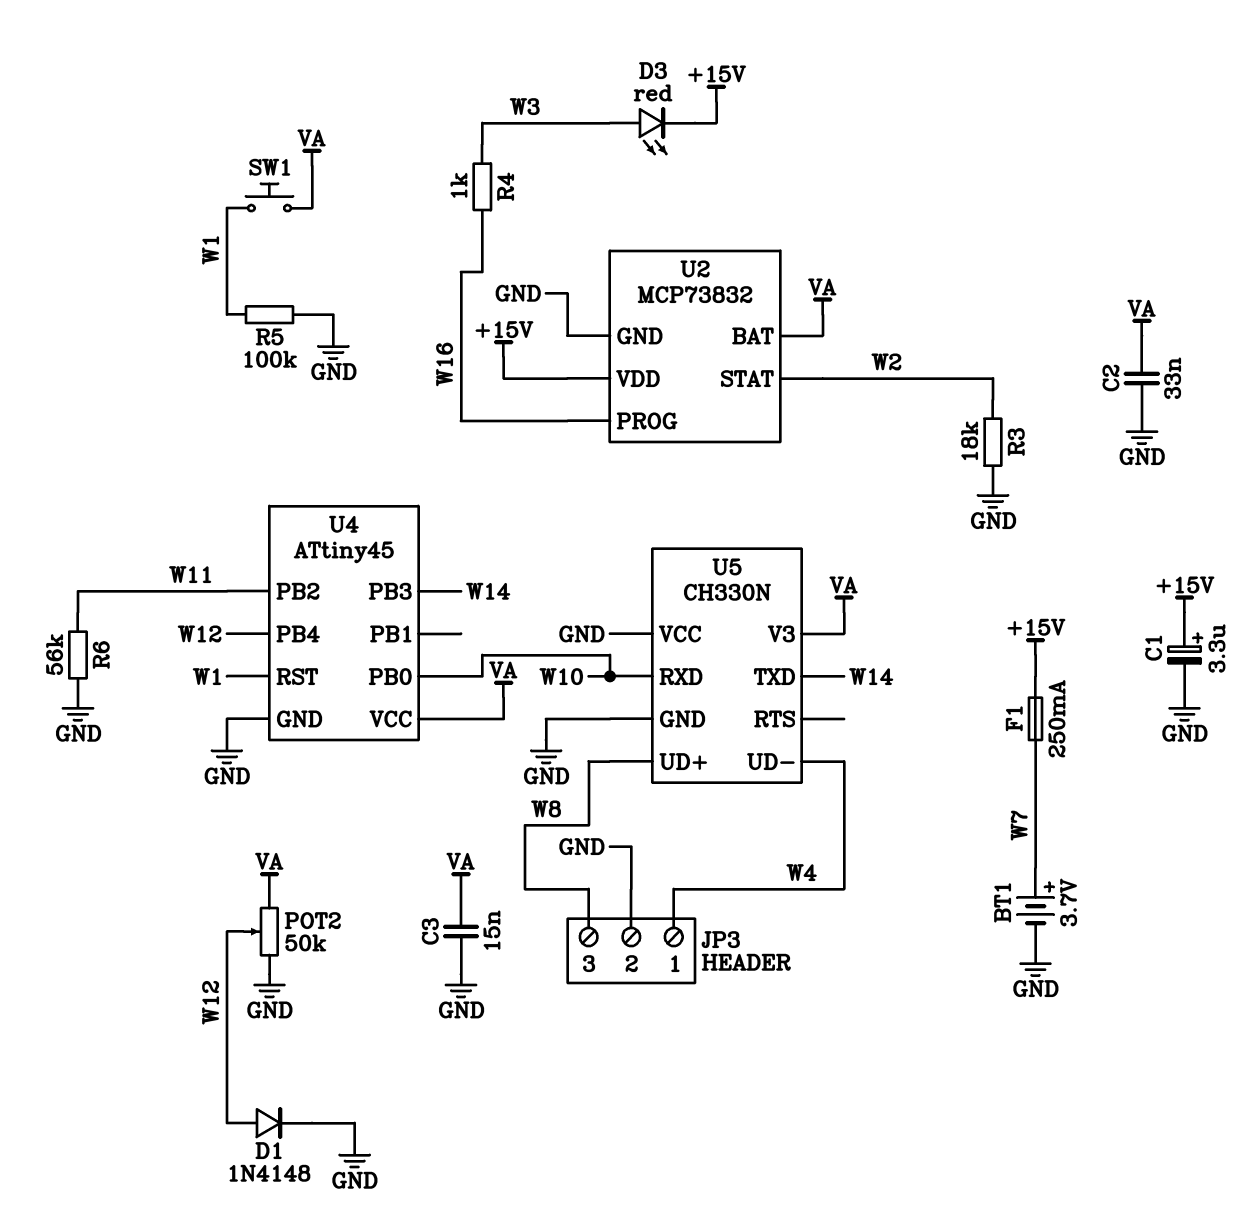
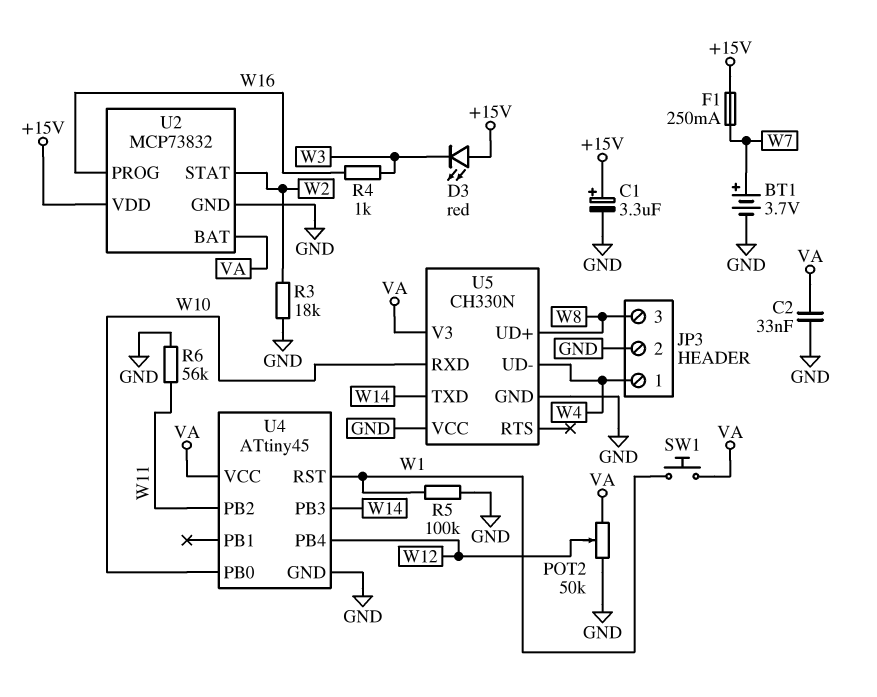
C3: 15nF (GND, VA) -> none
D1: diode 1N4148 (A W12, K GND) -> none
D3: LED red (A W3, K +15V) -> LED red (A +15V, K W3)

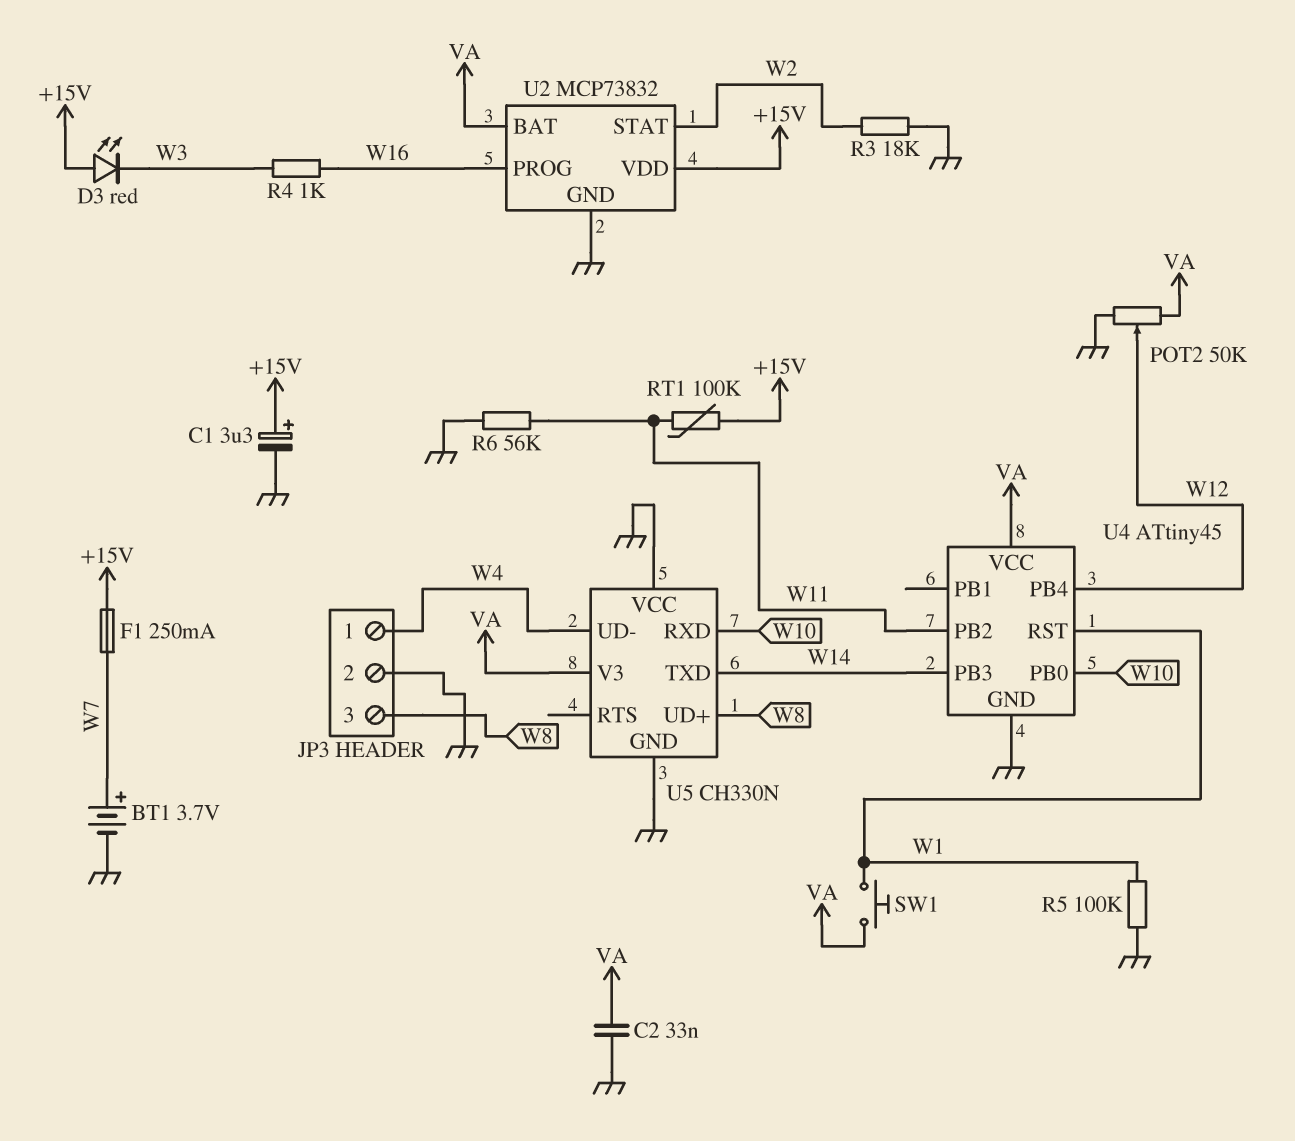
RT1: none -> 100k (+15V, W11)

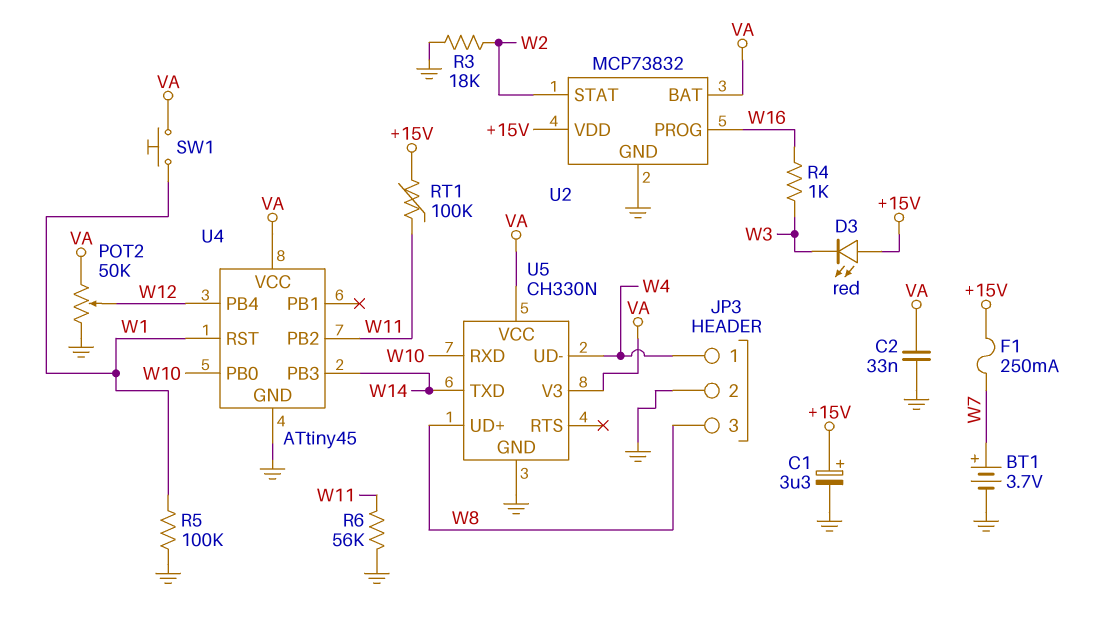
U5 pin VCC: GND -> VA

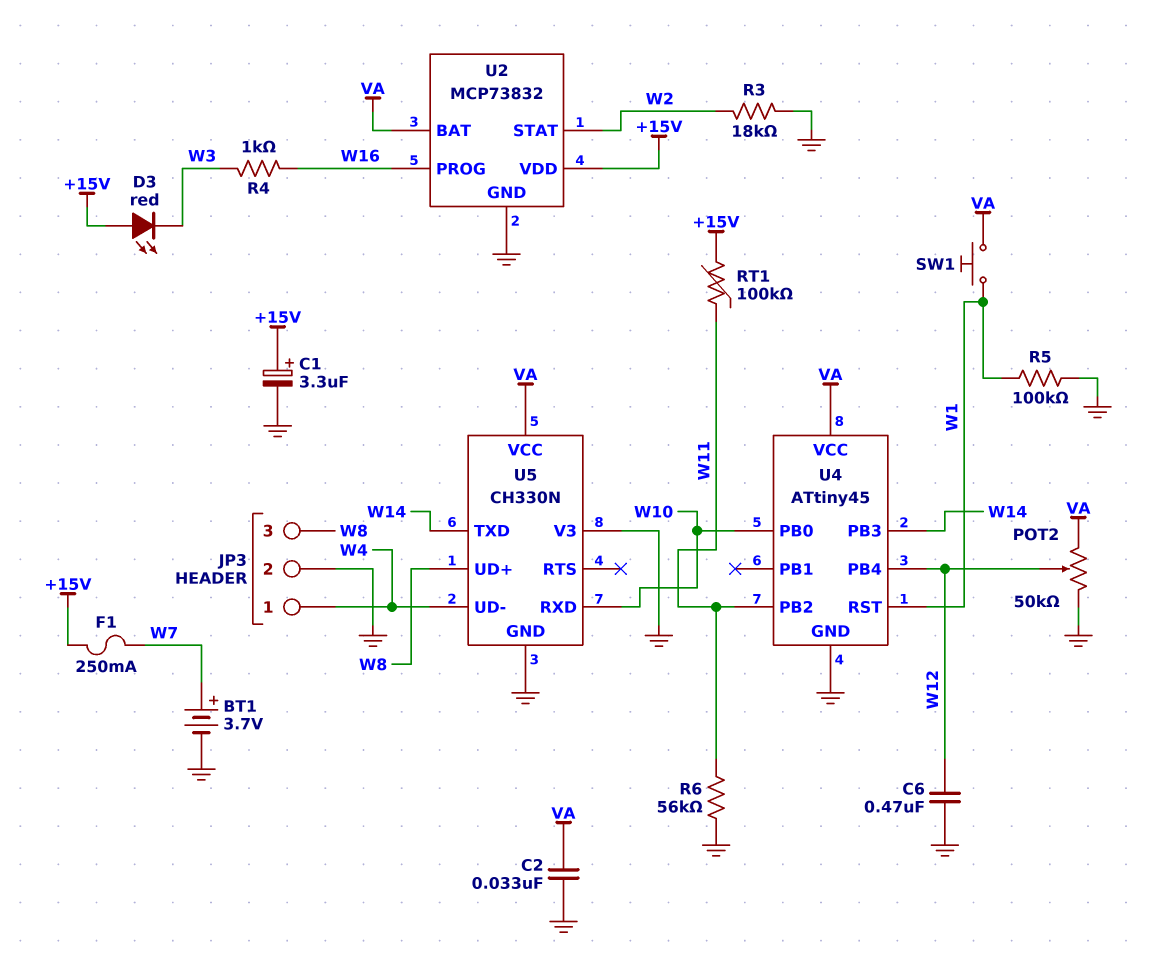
C6: none -> 470nF (GND, W12)
U5 pin V3: VA -> GND

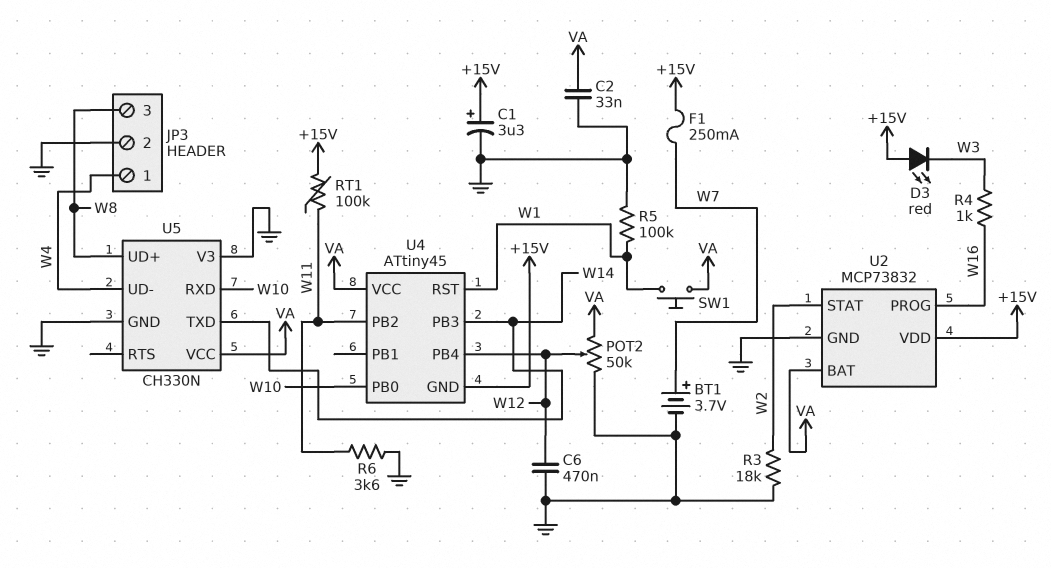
R6: 56k (GND, W11) -> 3.6k (GND, W11)
U4 pin GND: GND -> +15V

